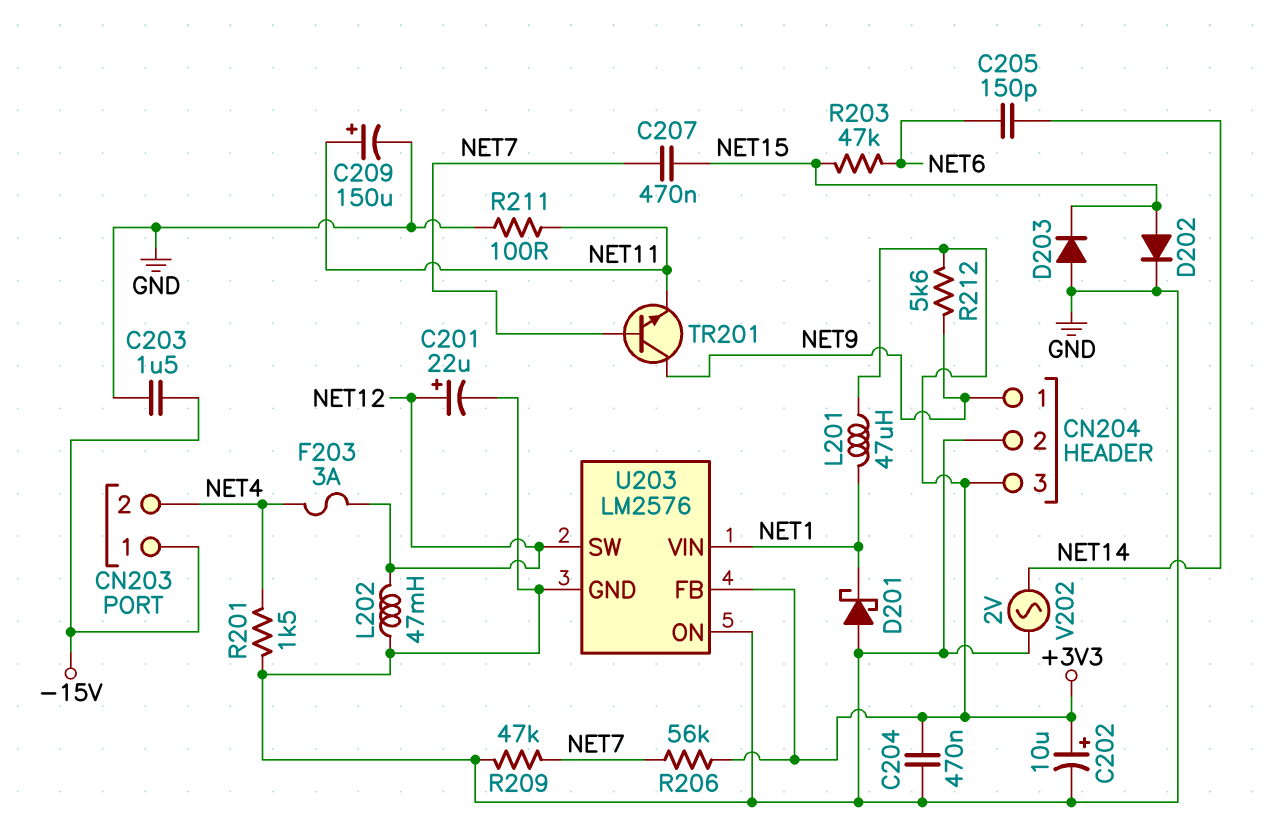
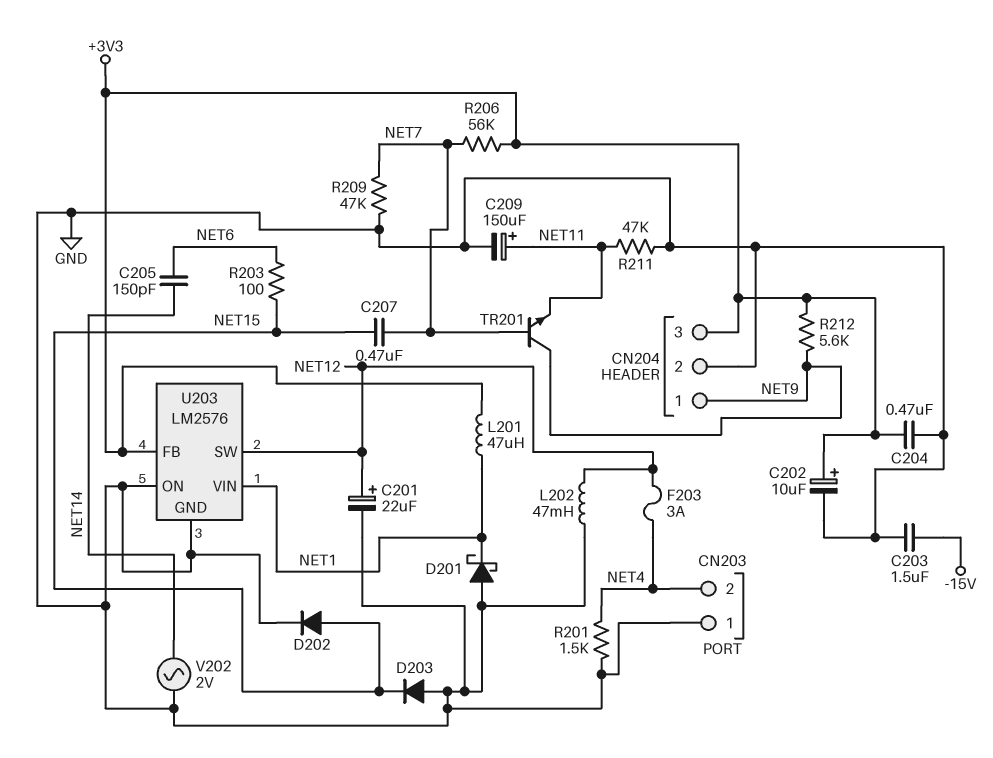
CN203 pin 1: -15V -> GND
R203: 47k (NET6, NET15) -> 100 (NET6, NET15)
R211: 100 (GND, NET11) -> 47k (GND, NET11)

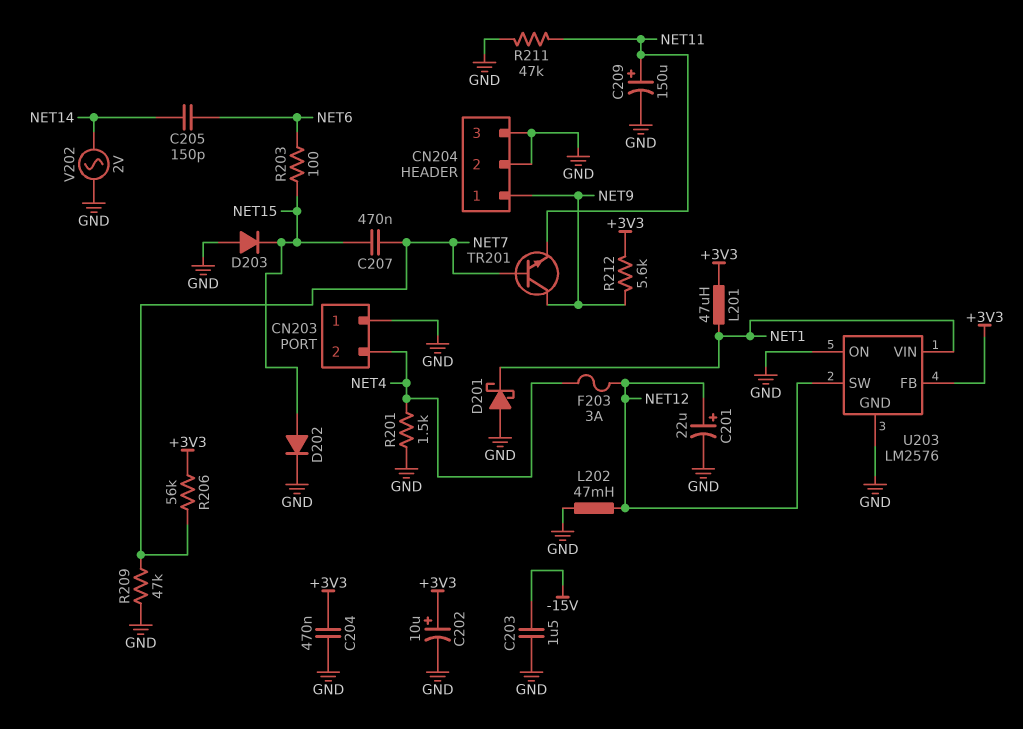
CN204 pin 3: +3V3 -> GND

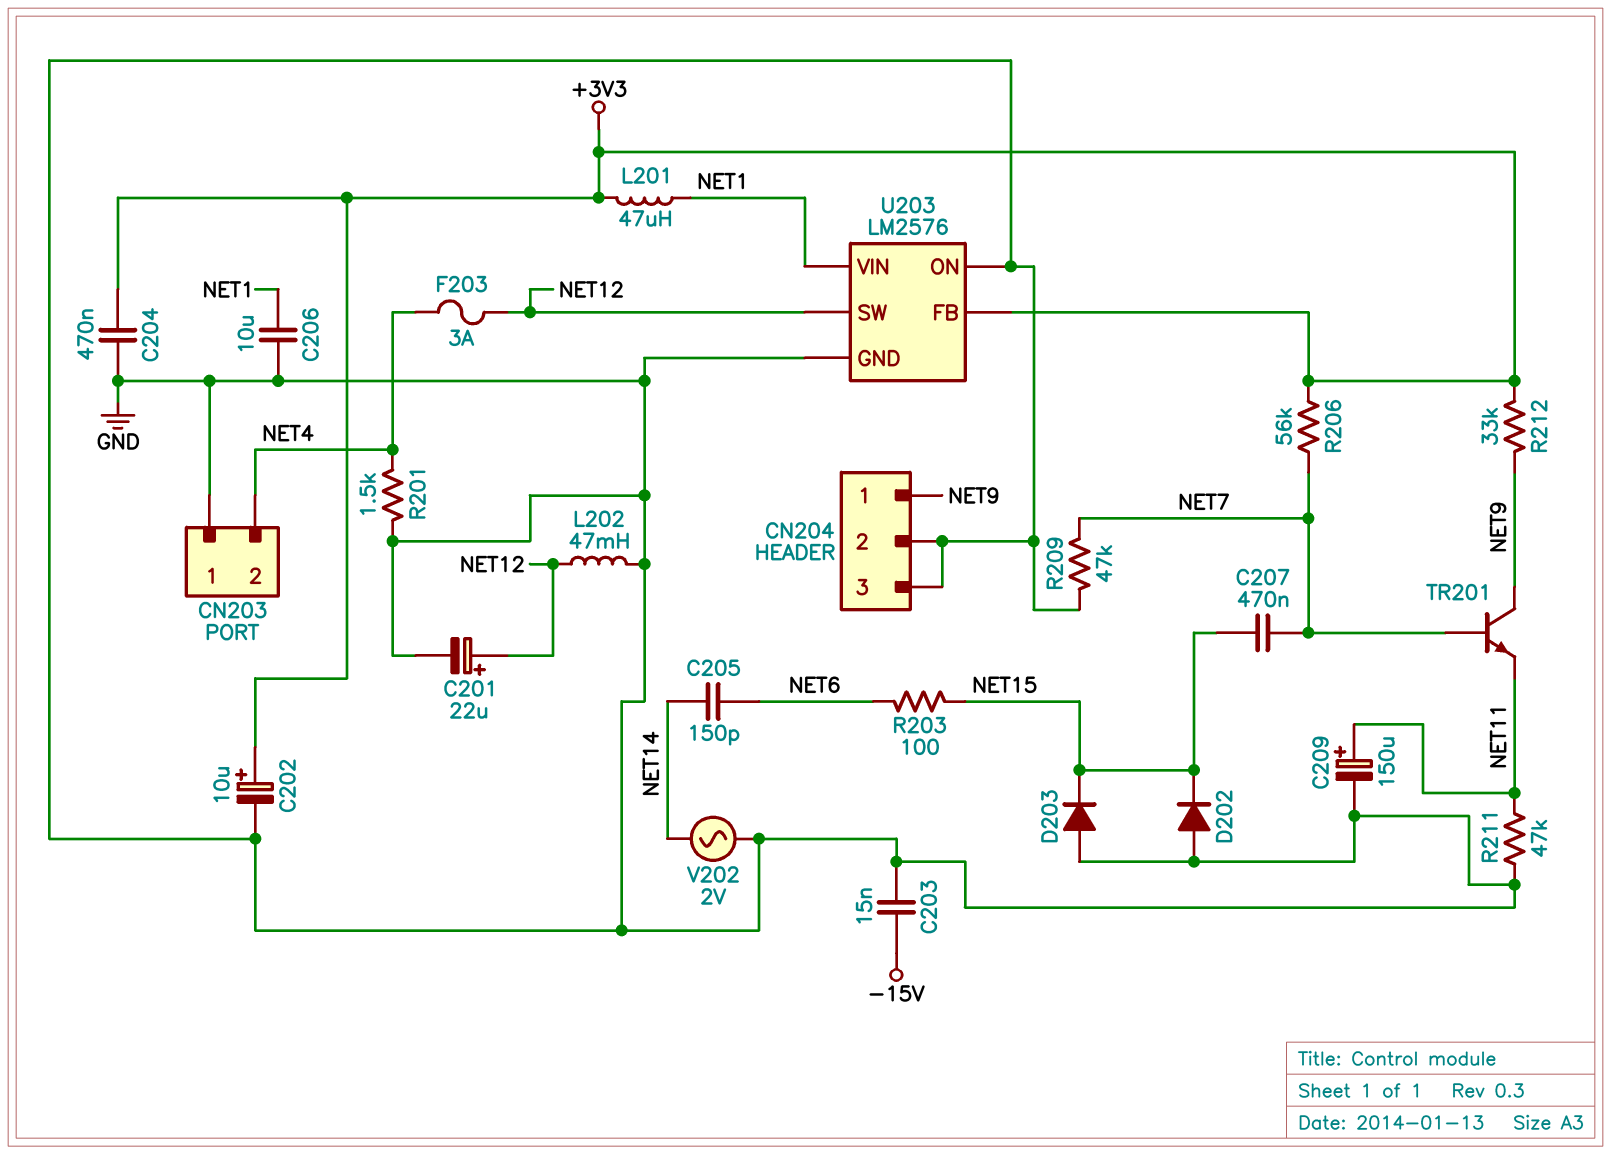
C203: 1.5uF (-15V, GND) -> 15nF (-15V, GND)
C206: none -> 10uF (GND, NET1)
D201: schottky (A GND, K NET1) -> none
D202: diode (A NET15, K GND) -> diode (A GND, K NET15)
R212: 5.6k (+3V3, NET9) -> 33k (+3V3, NET9)

